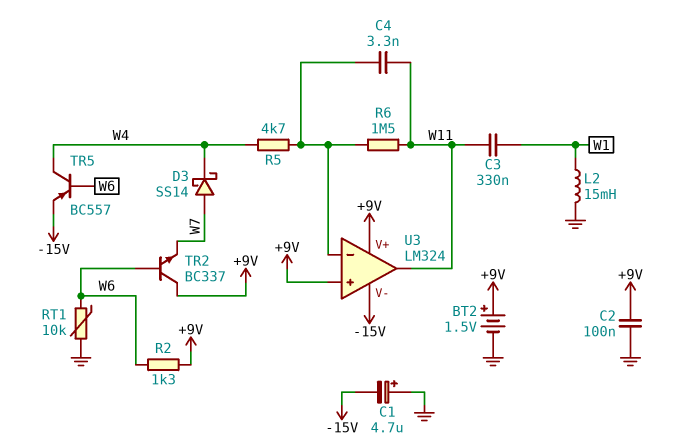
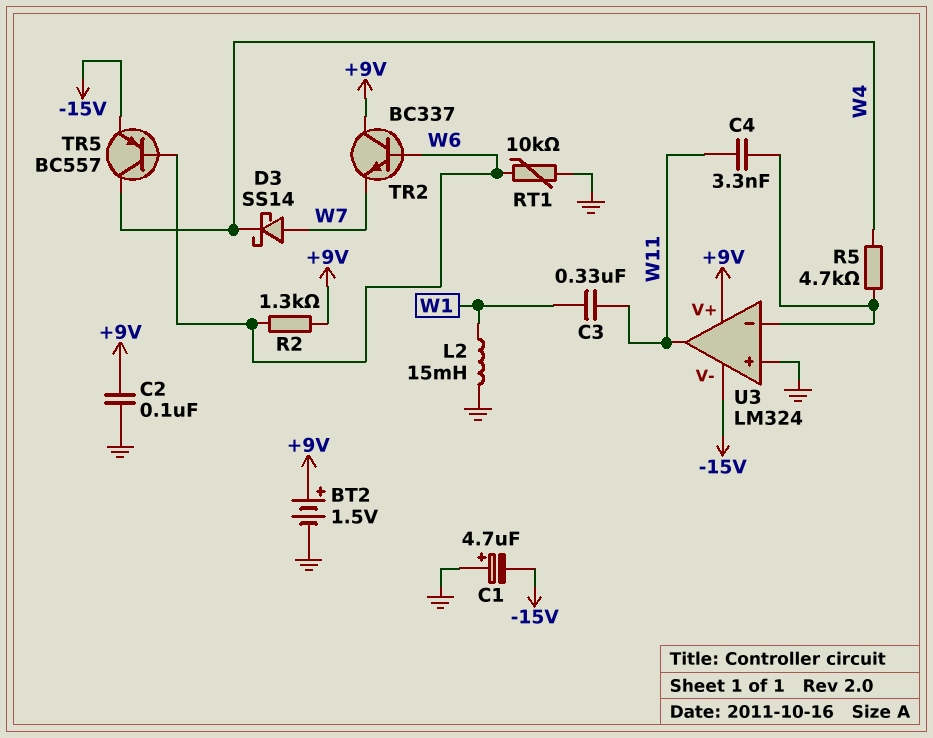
R6: 1.5M (U3/in-, W11) -> none
U3 pin in+: +9V -> GND

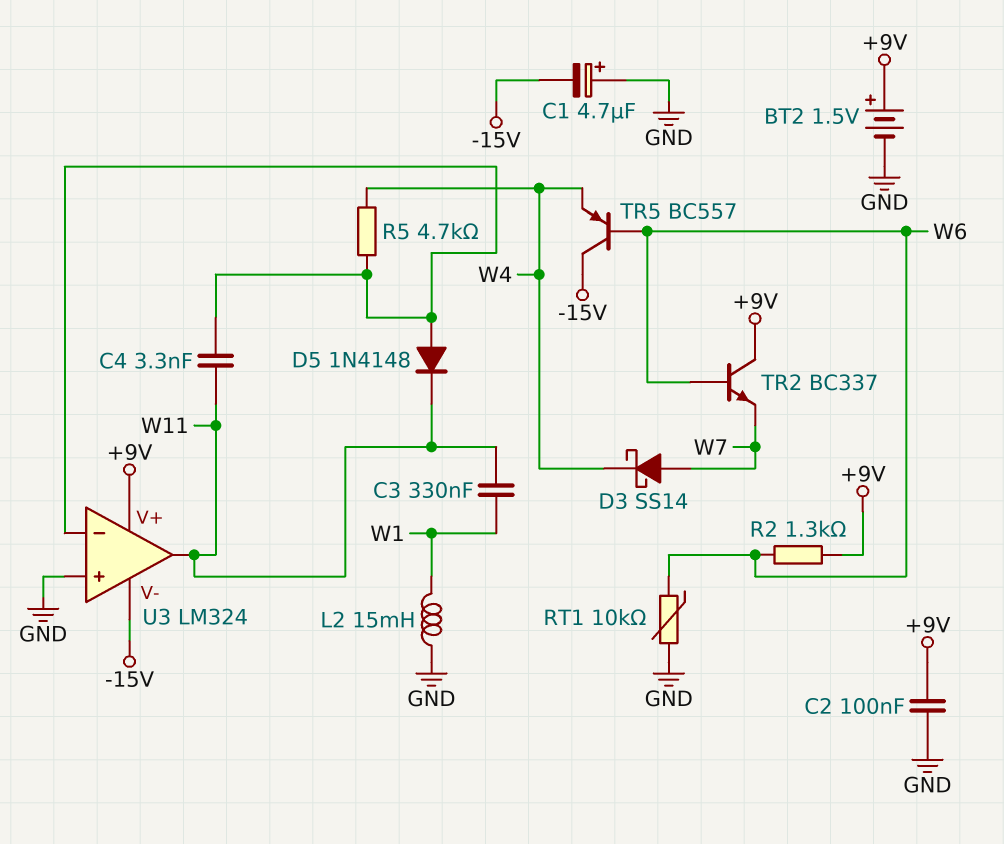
D5: none -> diode 1N4148 (A U3/in-, K W11)
TR5: PNP BC557 (B W6, C W4, E -15V) -> PNP BC557 (B W6, C -15V, E W4)

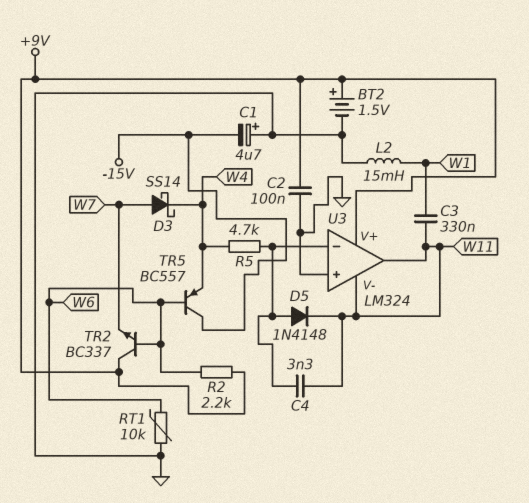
R2: 1.3k (+9V, W6) -> 2.2k (+9V, W6)
U3 pin V-: -15V -> W11

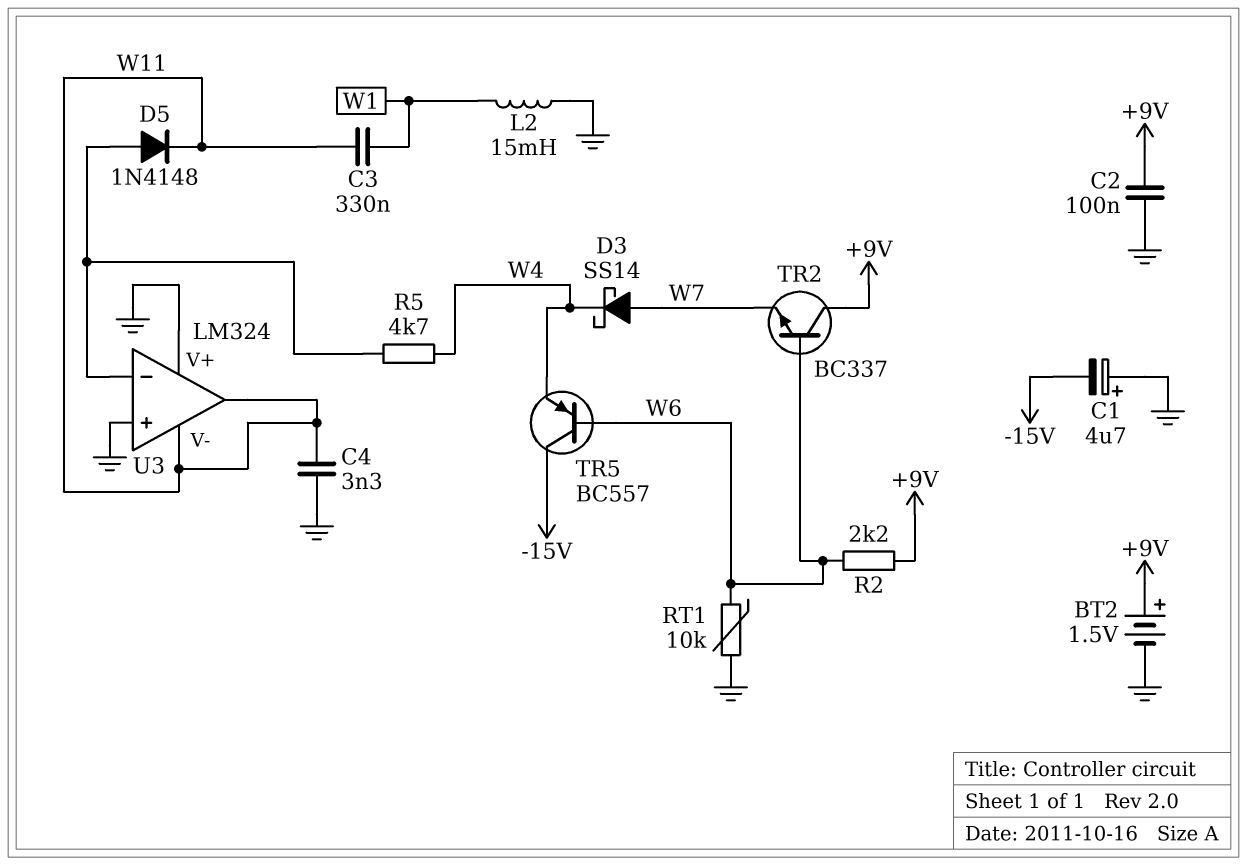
C4: 3.3nF (U3/in-, W11) -> 3.3nF (GND, W11)
U3 pin V+: +9V -> GND

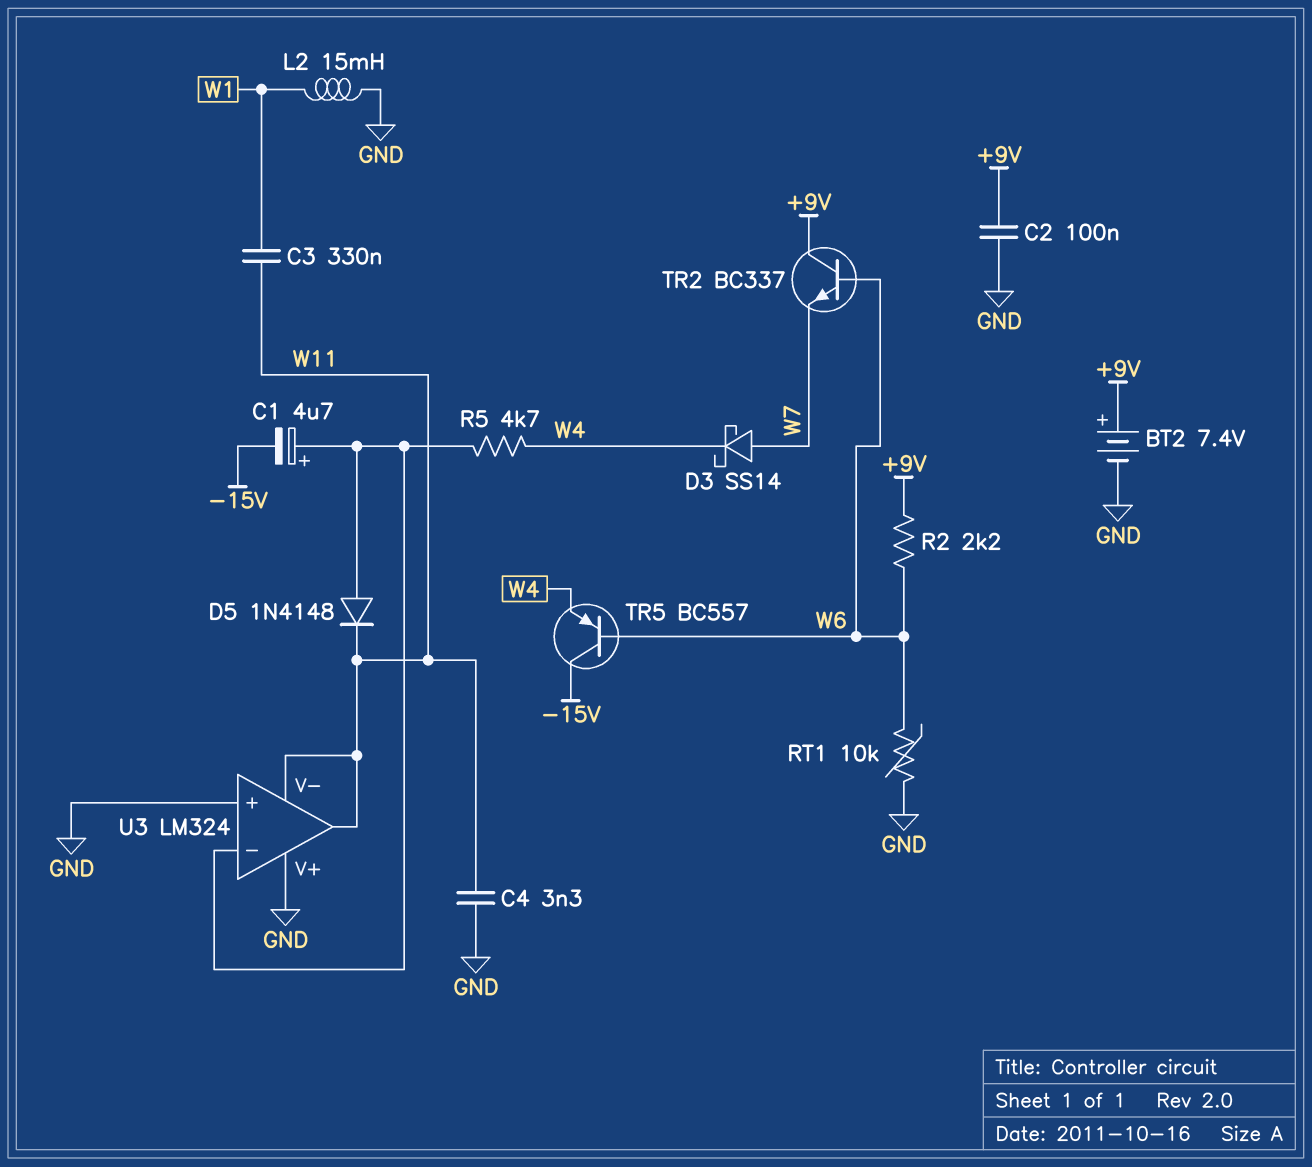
BT2: 1.5V (plus +9V, minus GND) -> 7.4V (plus +9V, minus GND)
C1: 4.7uF (plus GND, minus -15V) -> 4.7uF (plus U3/in-, minus -15V)

